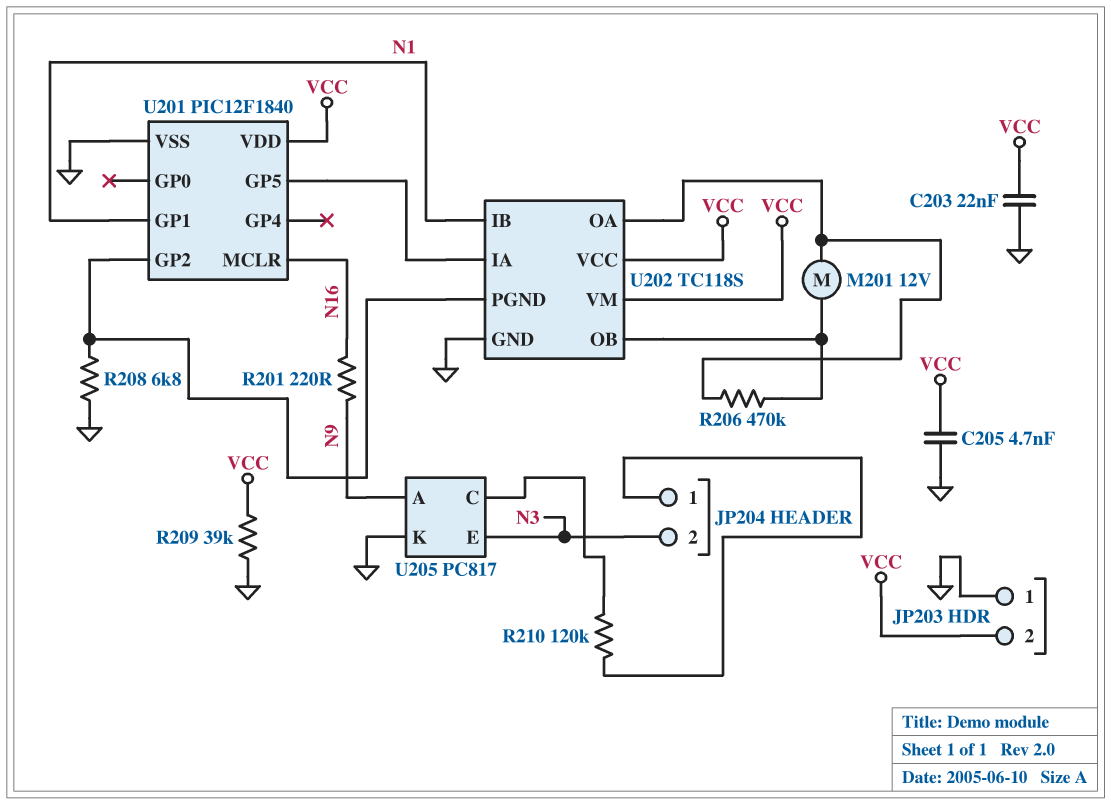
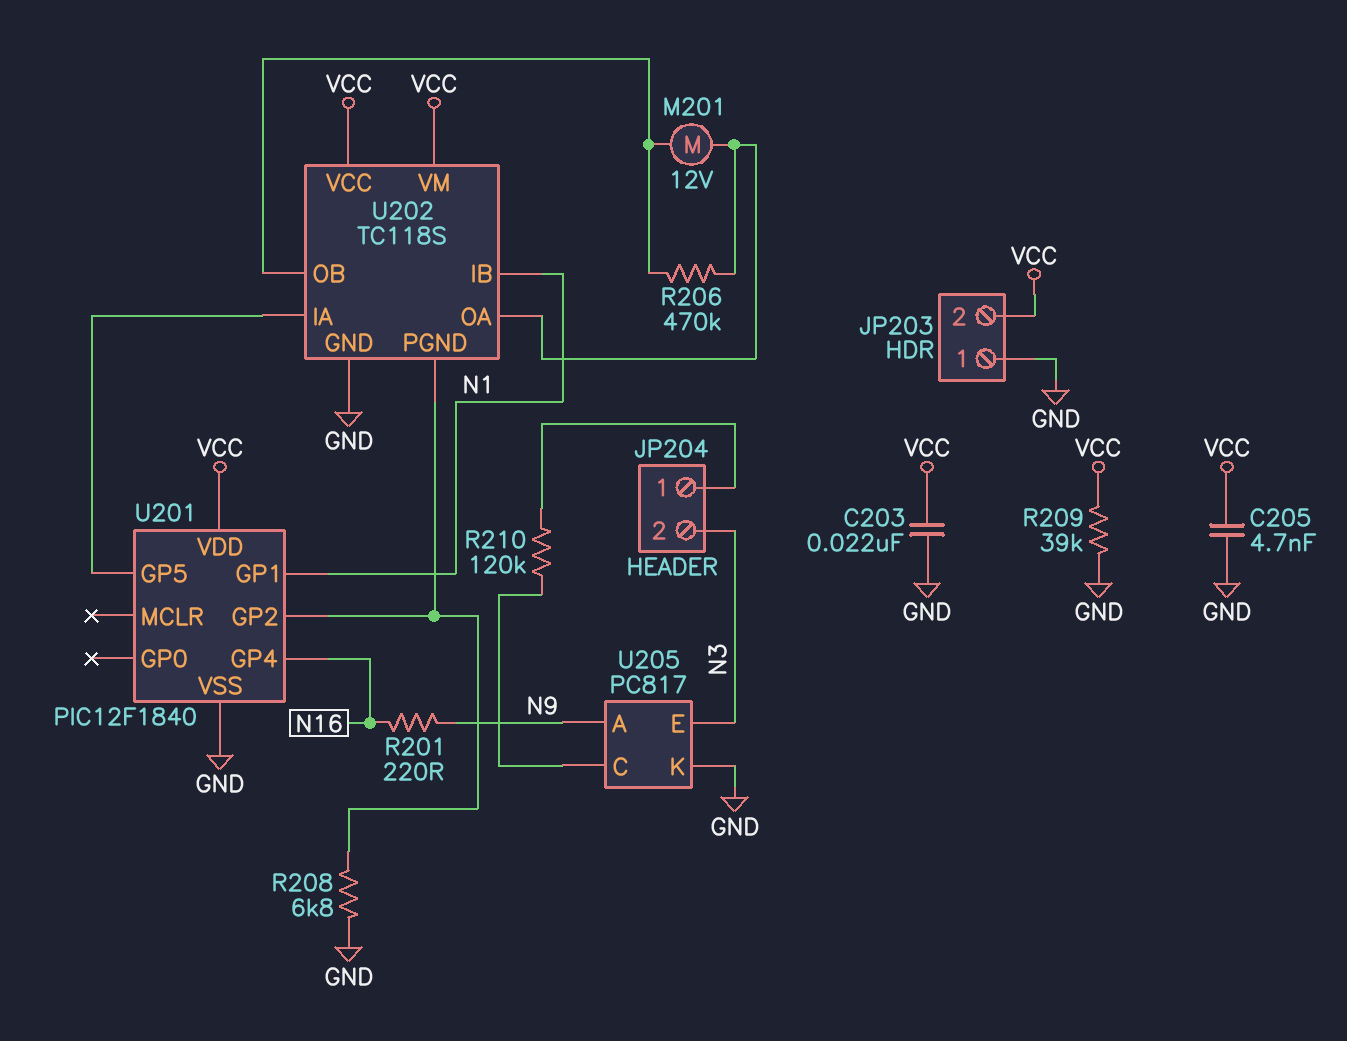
U201 pin GP4: none -> N16
U201 pin MCLR: N16 -> none

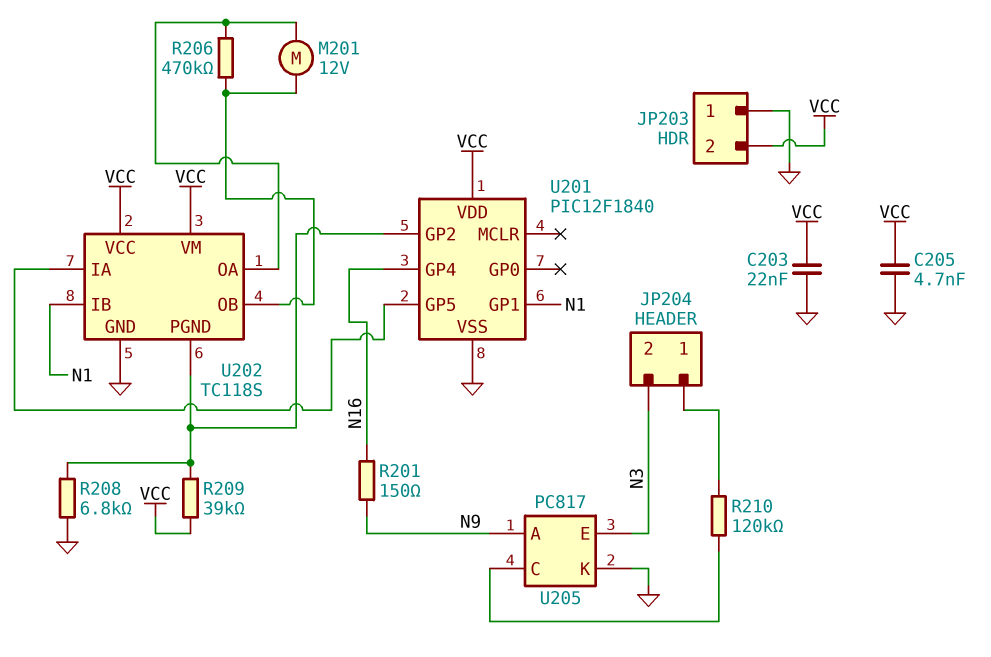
R201: 220 (N9, N16) -> 150 (N9, N16)
R209: 39k (GND, VCC) -> 39k (U201/GP2, VCC)

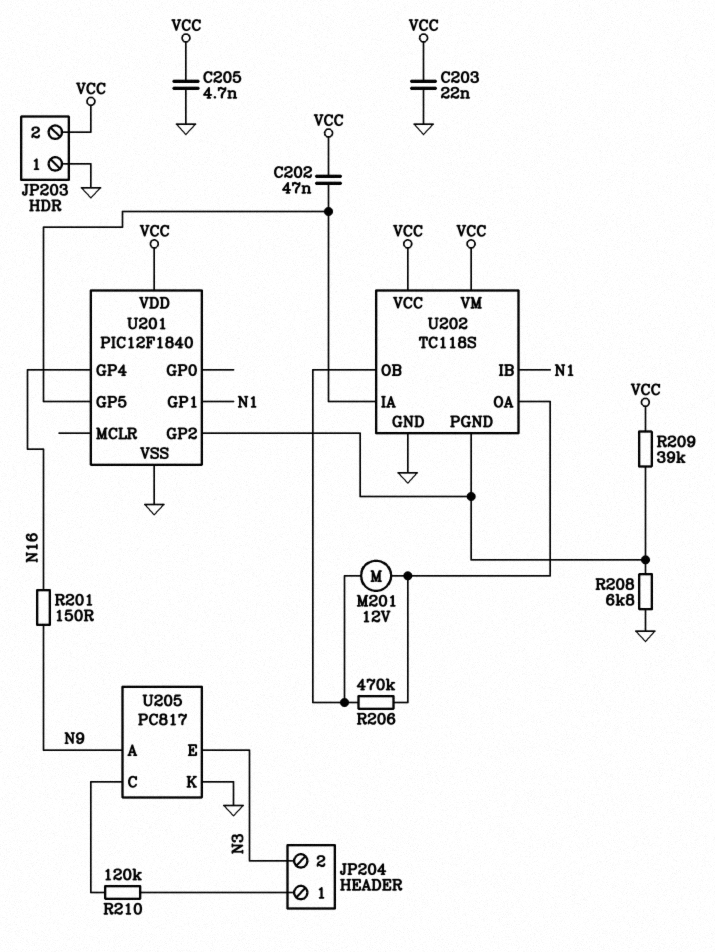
C202: none -> 47nF (U201/GP5, VCC)

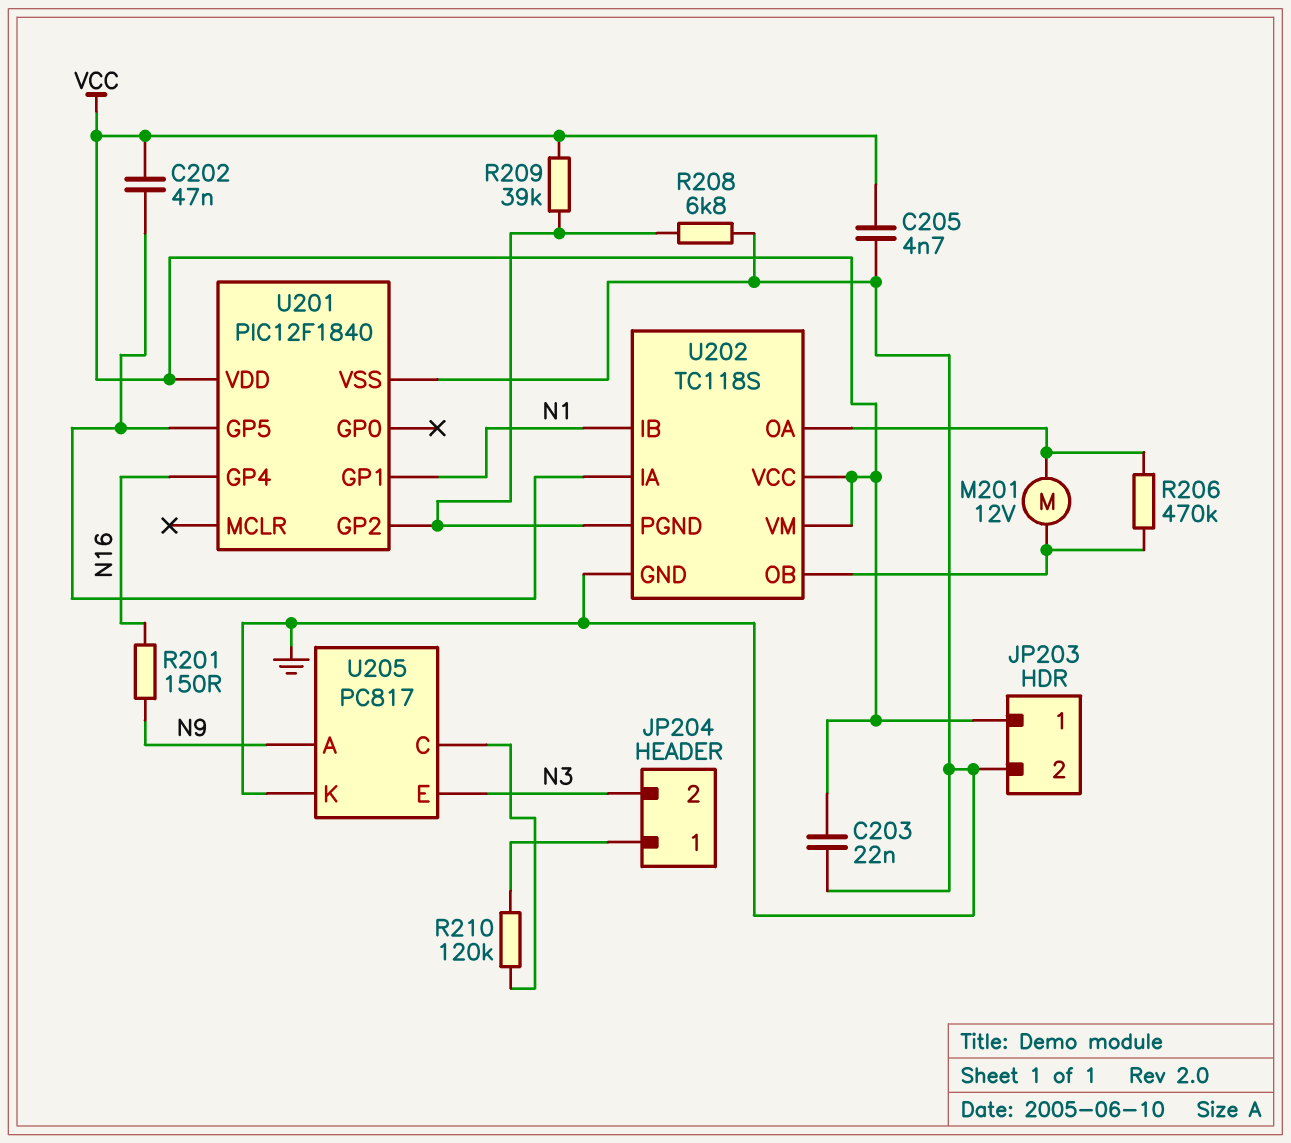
JP203 pin 1: GND -> VCC
JP203 pin 2: VCC -> GND

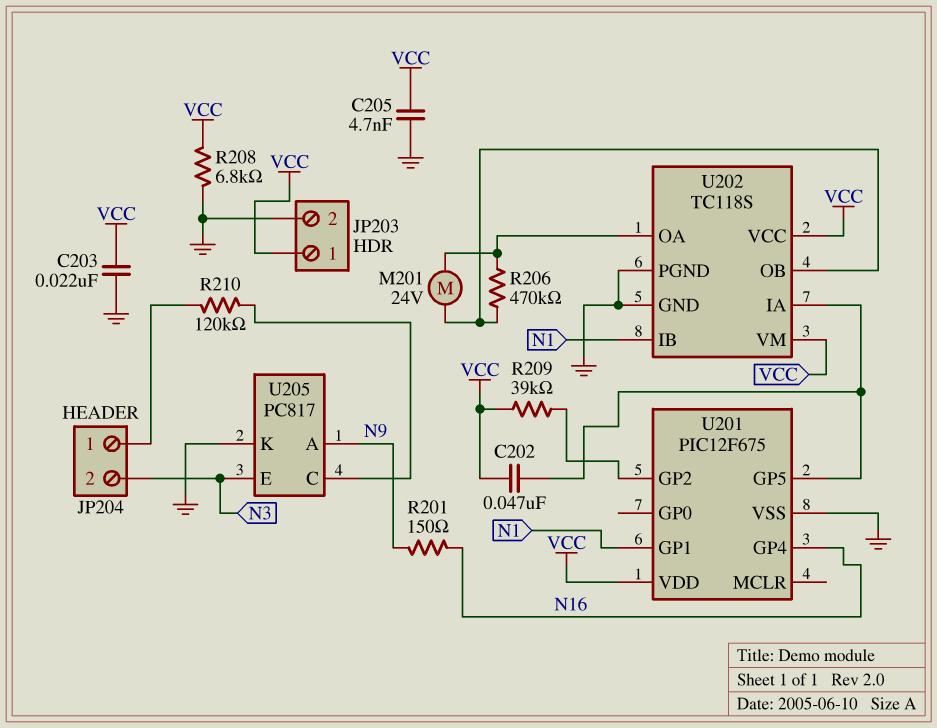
M201: motor 12V (U202/OA, U202/OB) -> motor 24V (U202/OA, U202/OB)
R208: 6.8k (GND, U201/GP2) -> 6.8k (GND, VCC)
U201: PIC12F1840 -> PIC12F675
U202 pin PGND: U201/GP2 -> GND

